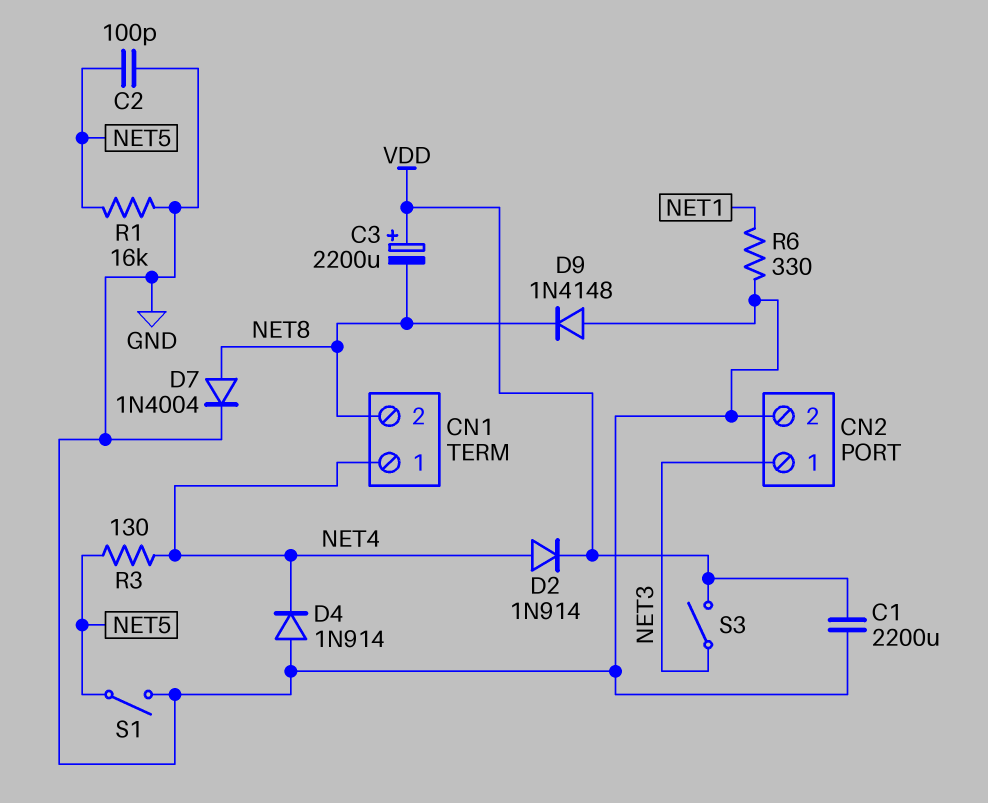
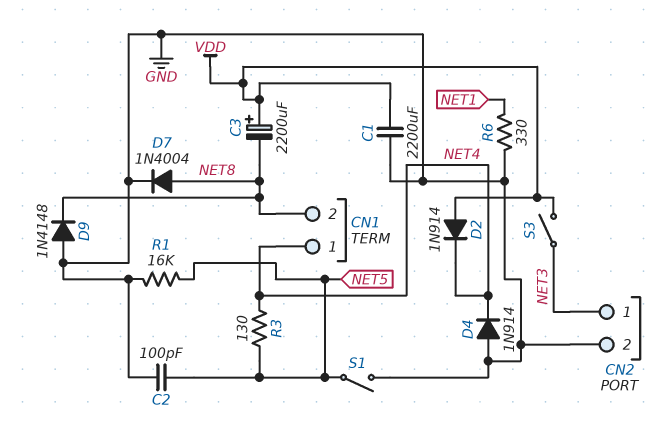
D2: diode 1N914 (A NET4, K VDD) -> diode 1N914 (A VDD, K NET4)

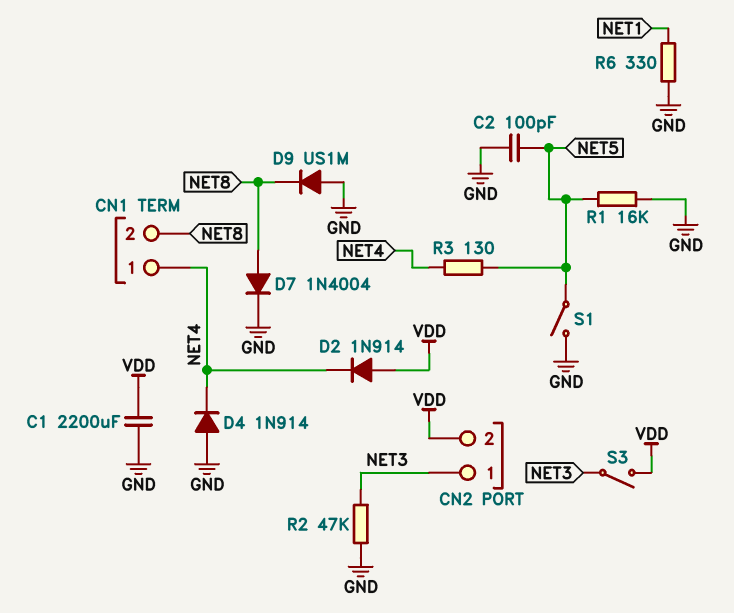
C3: 2200uF (plus VDD, minus NET8) -> none
CN2 pin 2: GND -> VDD
D9: diode 1N4148 (A GND, K NET8) -> diode US1M (A GND, K NET8)
R2: none -> 47k (GND, NET3)

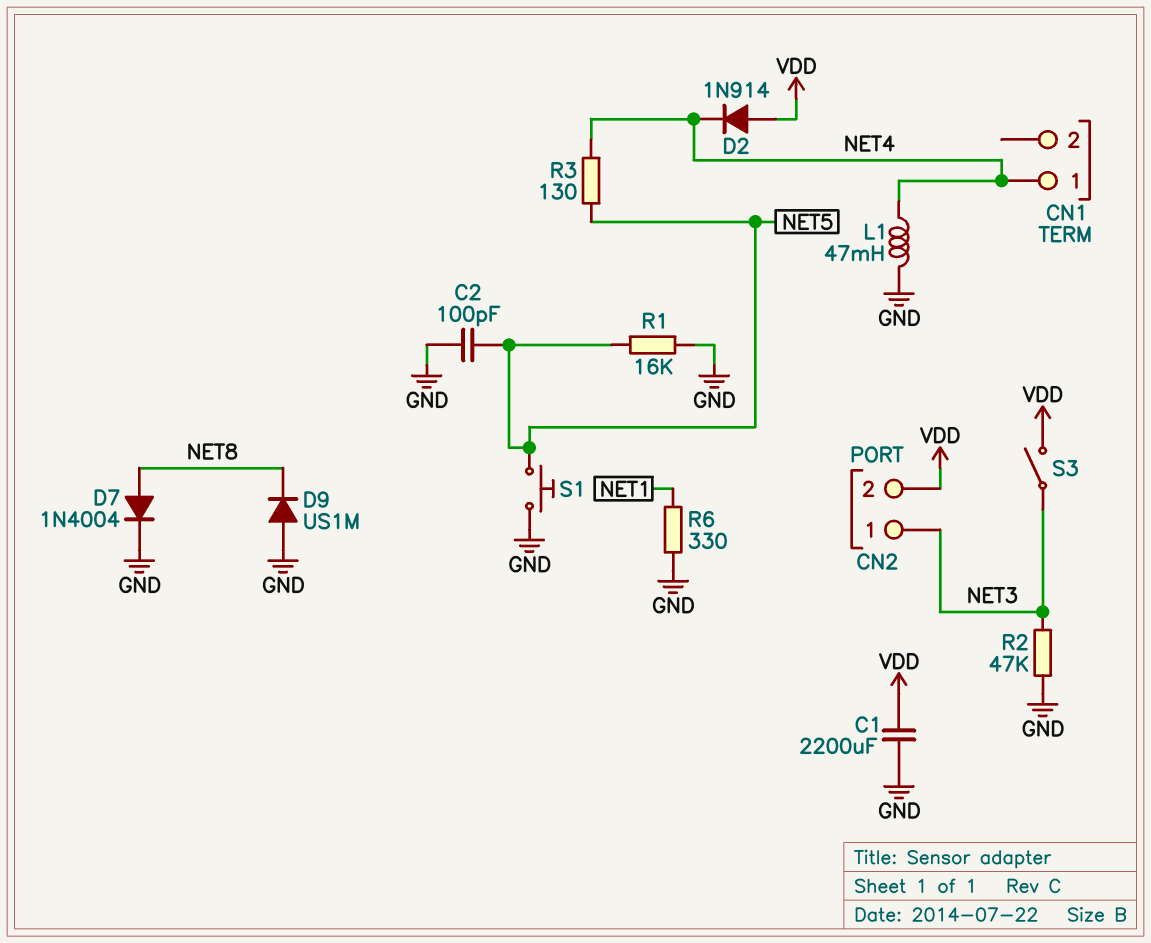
CN1 pin 2: NET8 -> none
D4: diode 1N914 (A GND, K NET4) -> none
L1: none -> 47mH (GND, NET4)
S1: switch (GND, NET5) -> button (GND, NET5)

